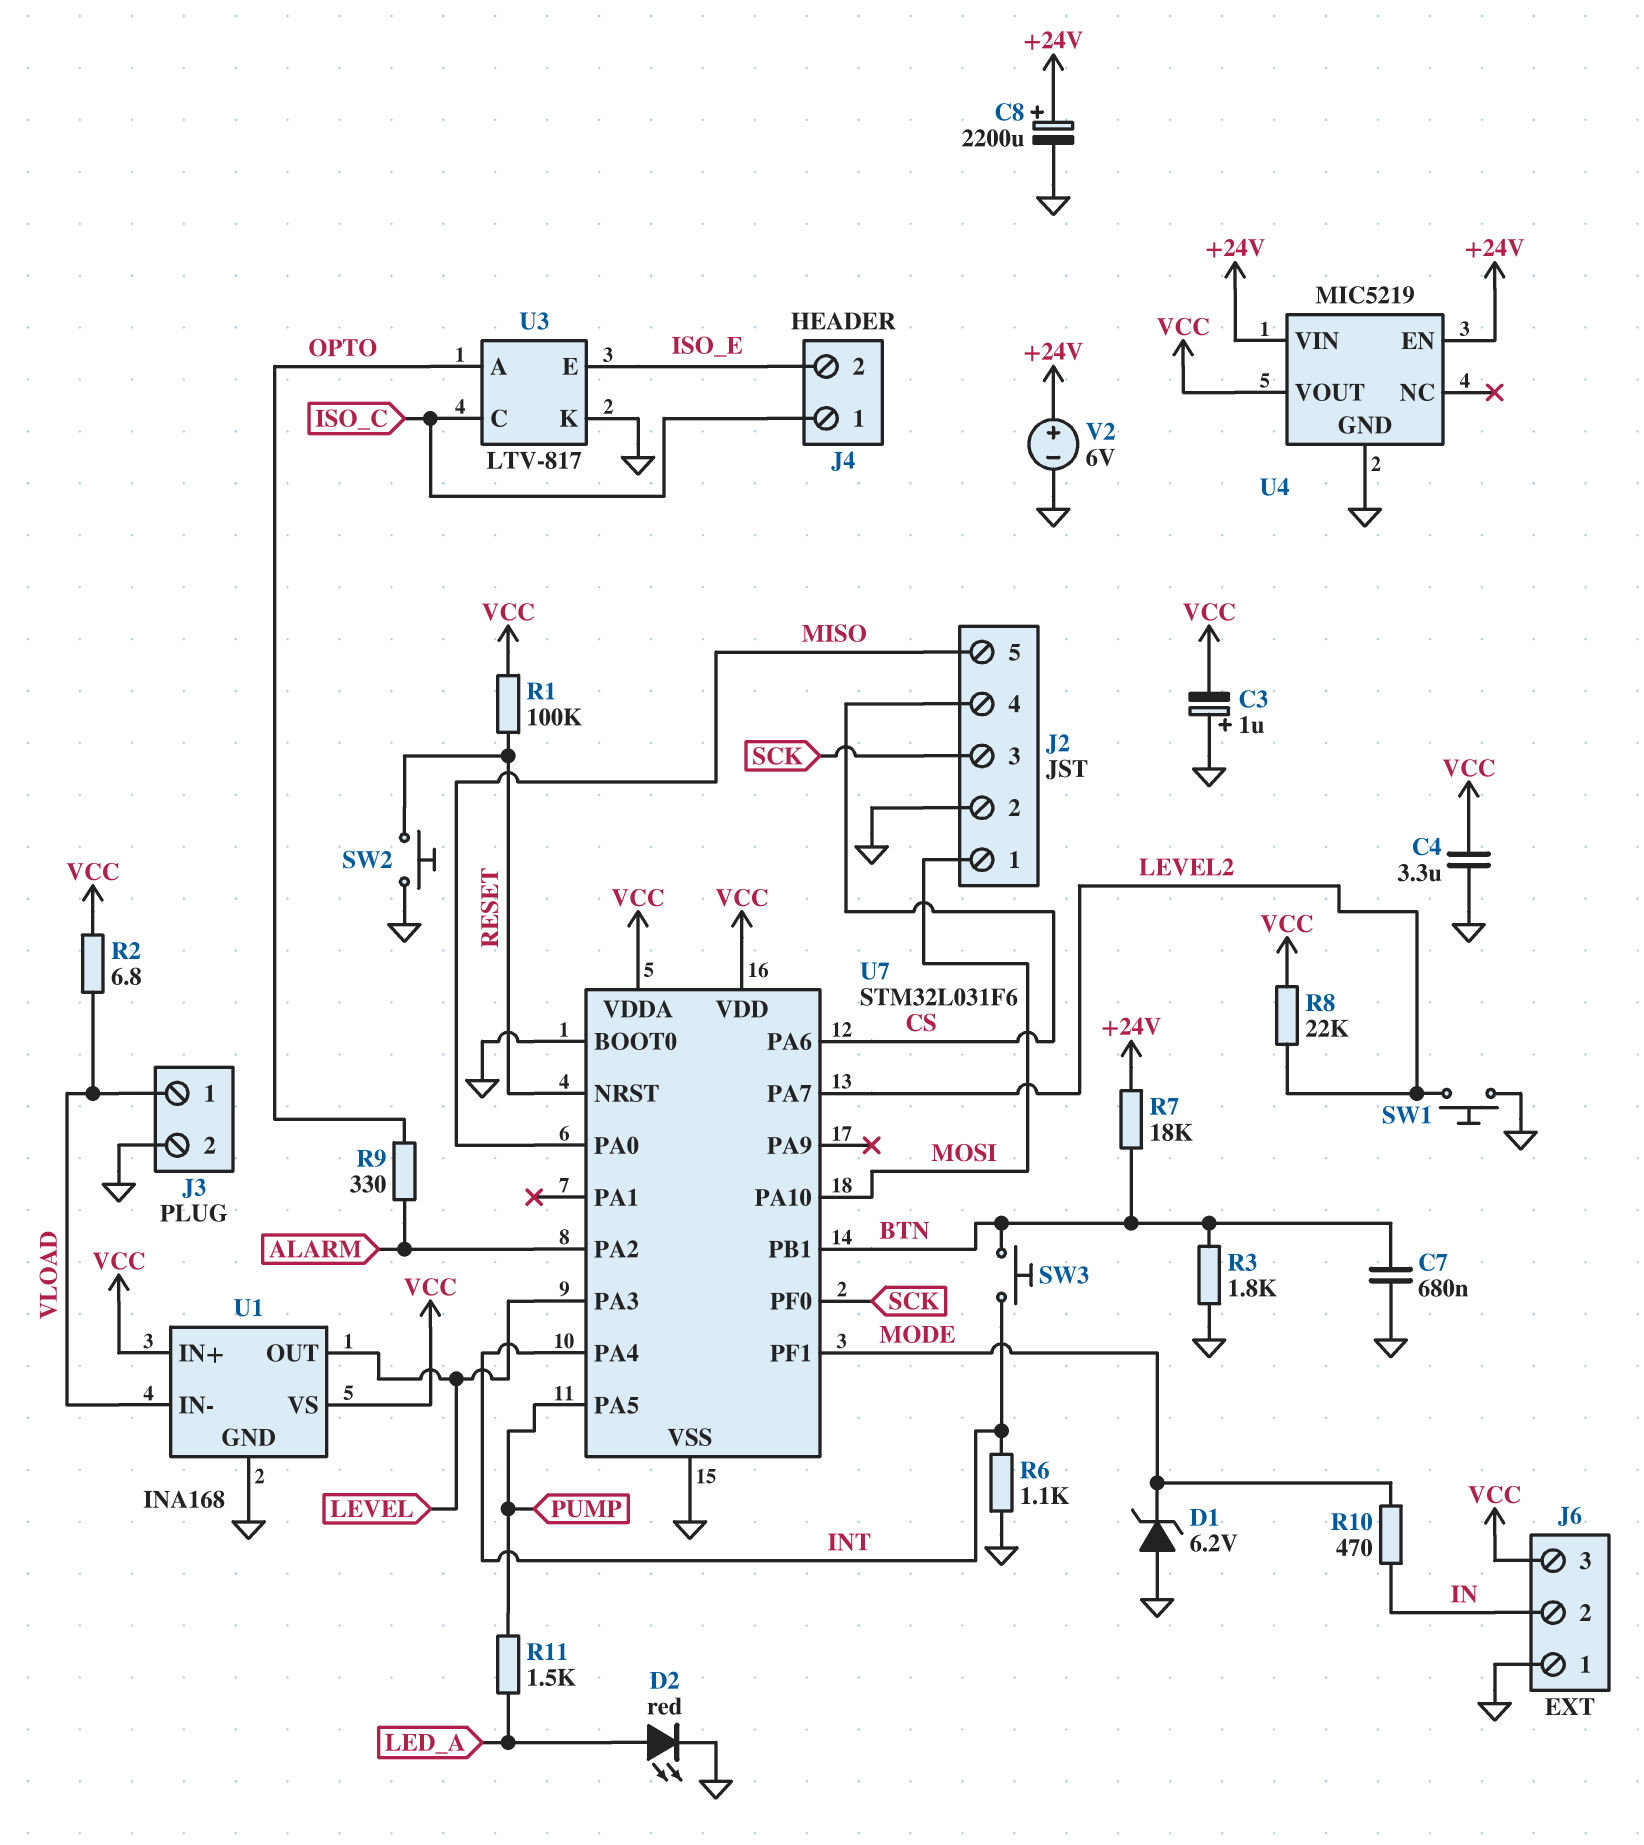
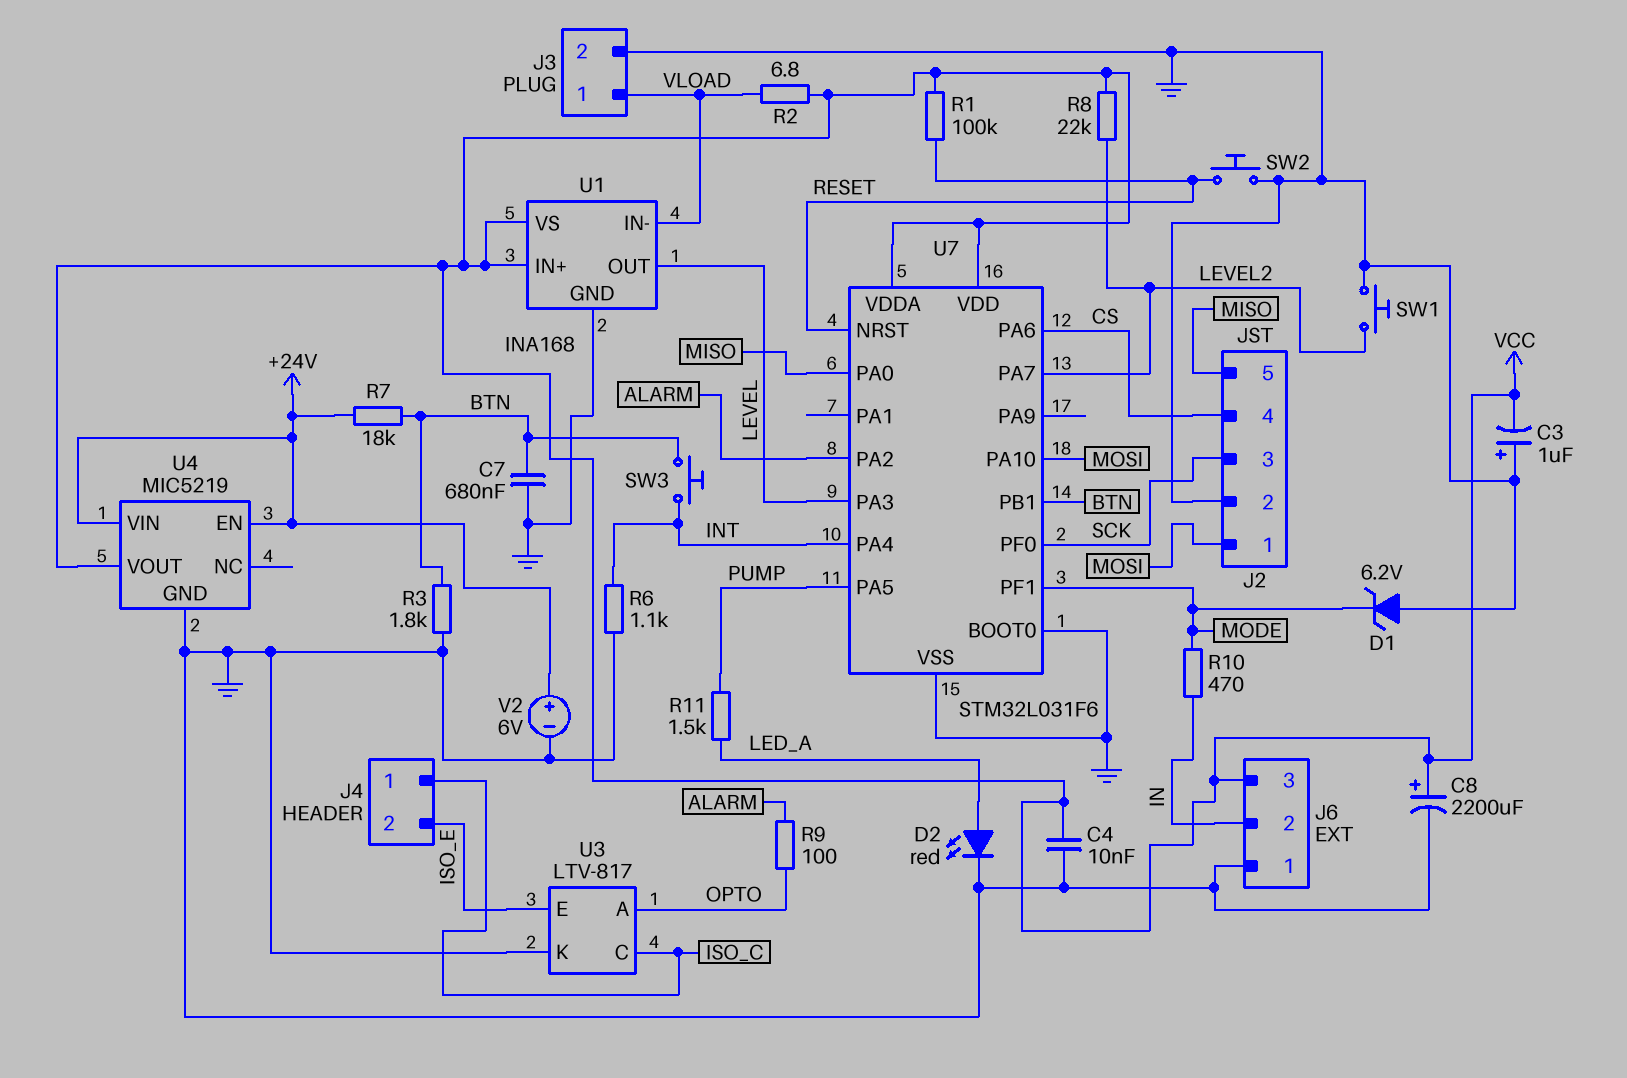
C4: 3.3uF (GND, VCC) -> 10nF (GND, VCC)
C8: 2200uF (plus +24V, minus GND) -> 2200uF (plus VCC, minus GND)
R9: 330 (ALARM, OPTO) -> 100 (ALARM, OPTO)

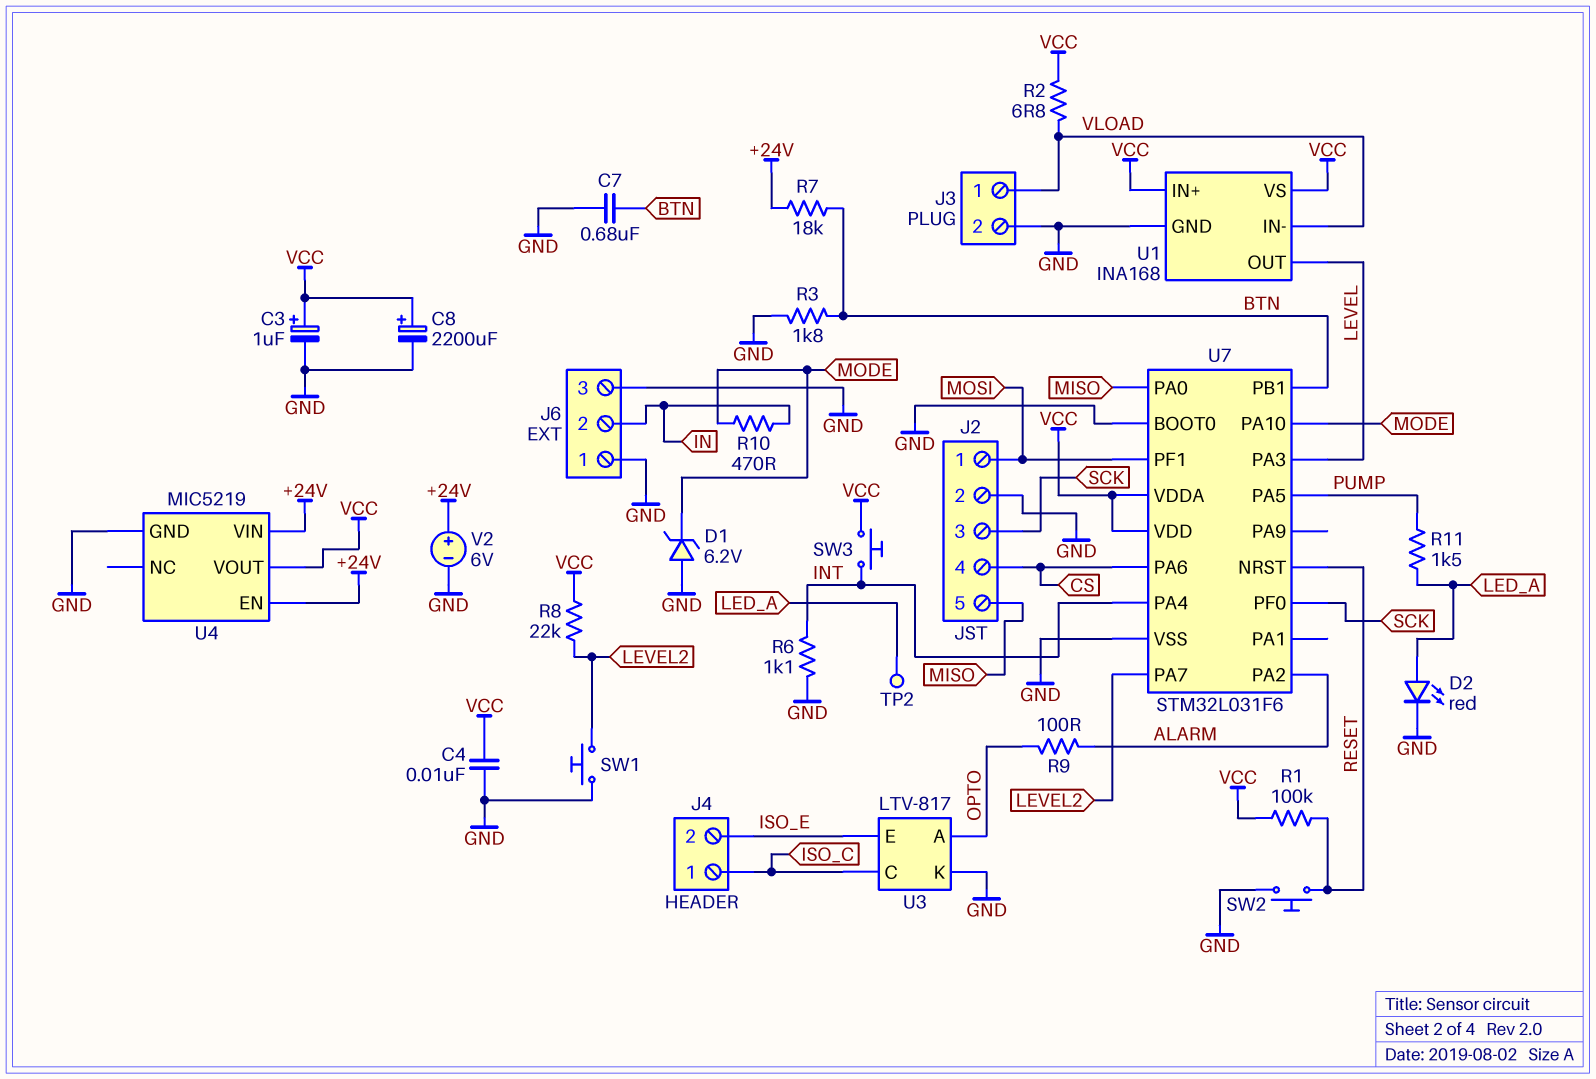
C3: 1uF (plus GND, minus VCC) -> 1uF (plus VCC, minus GND)
J6 pin 3: VCC -> GND
SW3: button (BTN, INT) -> button (INT, VCC)
TP2: none -> test point (LED_A)
U7 pin PA10: MOSI -> MODE
U7 pin PF1: MODE -> MOSI

